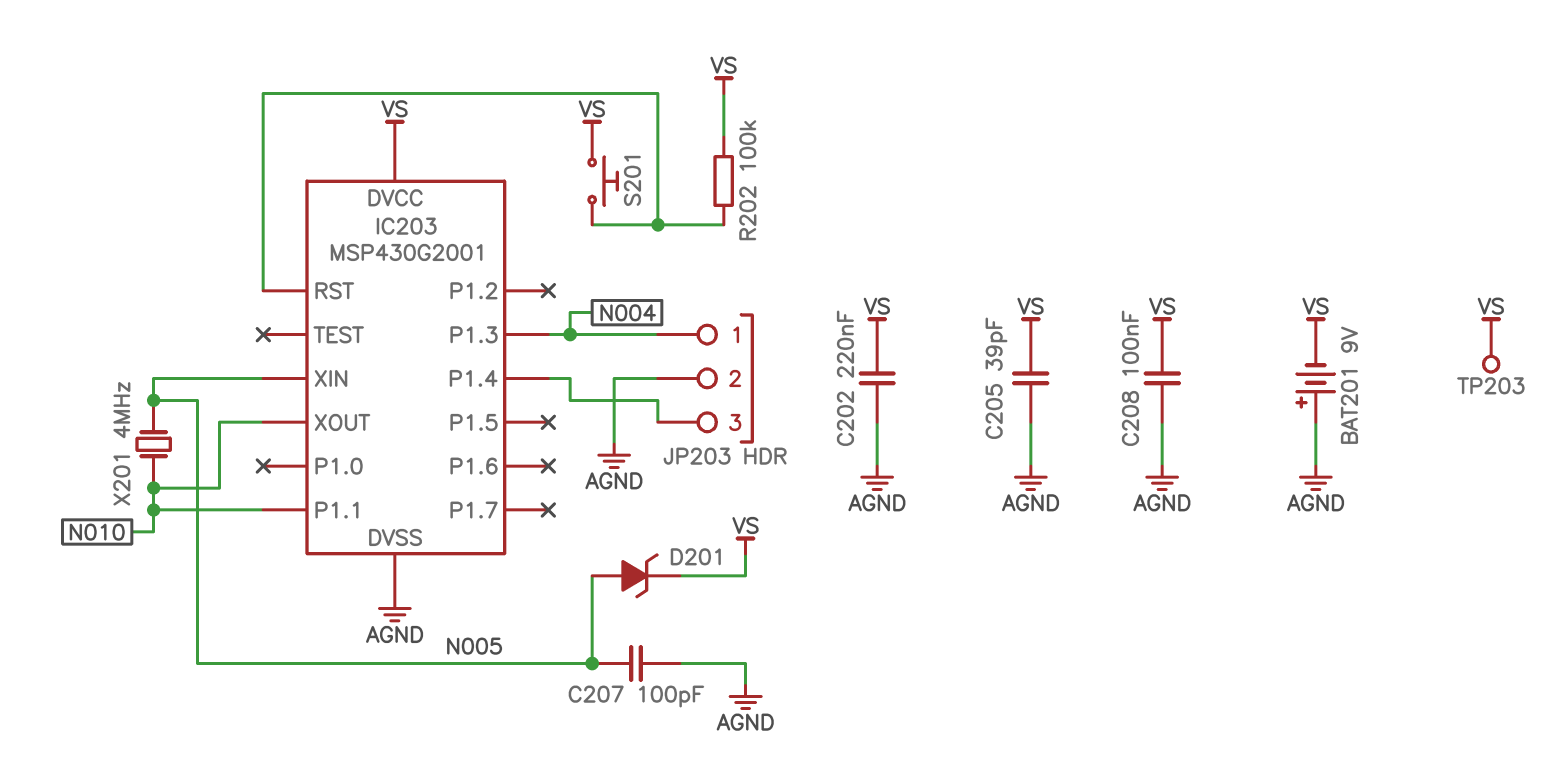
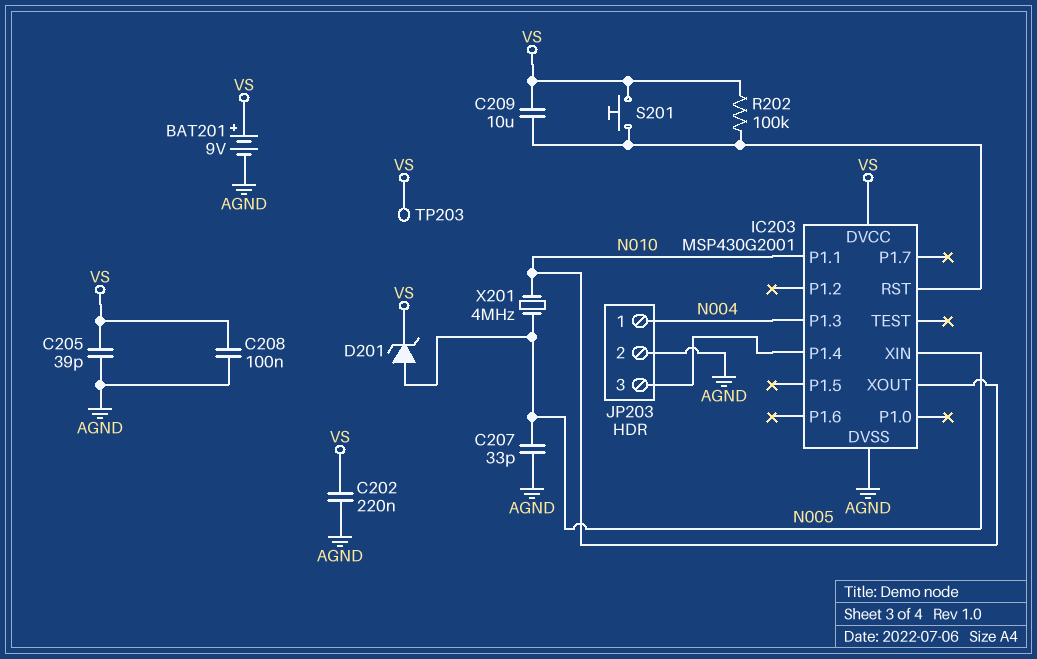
BAT201: 9V (plus AGND, minus VS) -> 9V (plus VS, minus AGND)
C207: 100pF (AGND, N005) -> 33pF (AGND, N005)
C209: none -> 10uF (IC203/RST, VS)

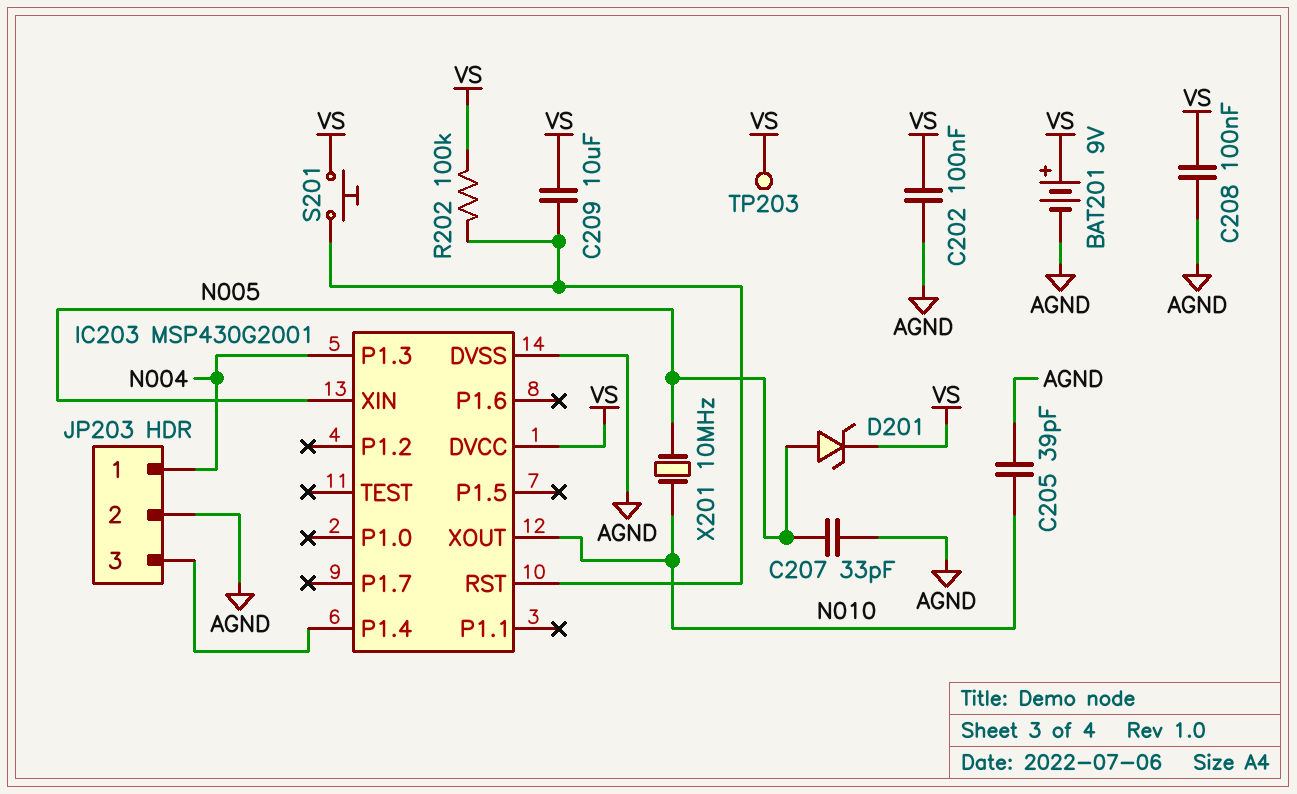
C202: 220nF (AGND, VS) -> 100nF (AGND, VS)
C205: 39pF (AGND, VS) -> 39pF (AGND, N010)
IC203 pin P1.1: N010 -> none
X201: 4MHz (N005, N010) -> 10MHz (N005, N010)

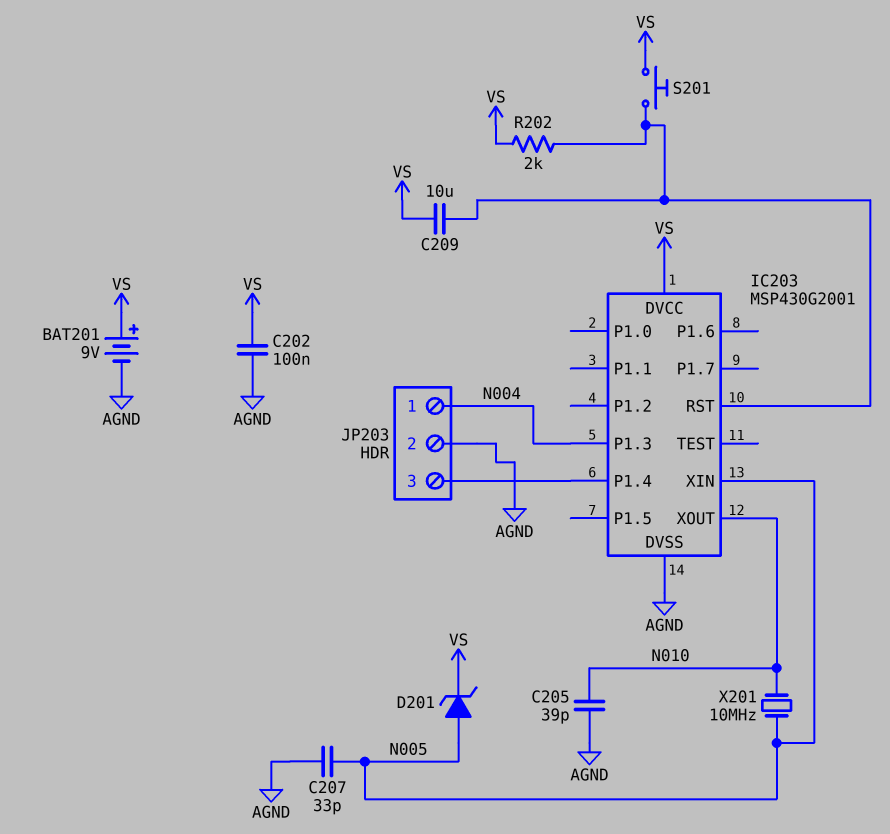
C208: 100nF (AGND, VS) -> none
R202: 100k (IC203/RST, VS) -> 2k (IC203/RST, VS)
TP203: test point (VS) -> none

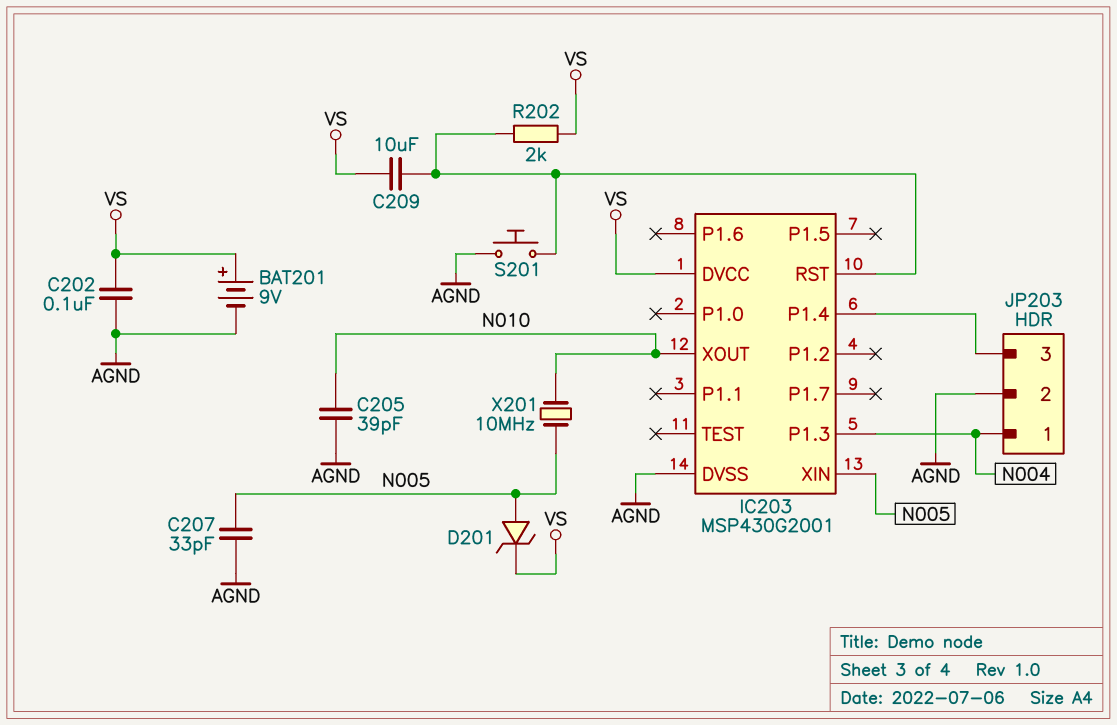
S201: button (IC203/RST, VS) -> button (AGND, IC203/RST)

